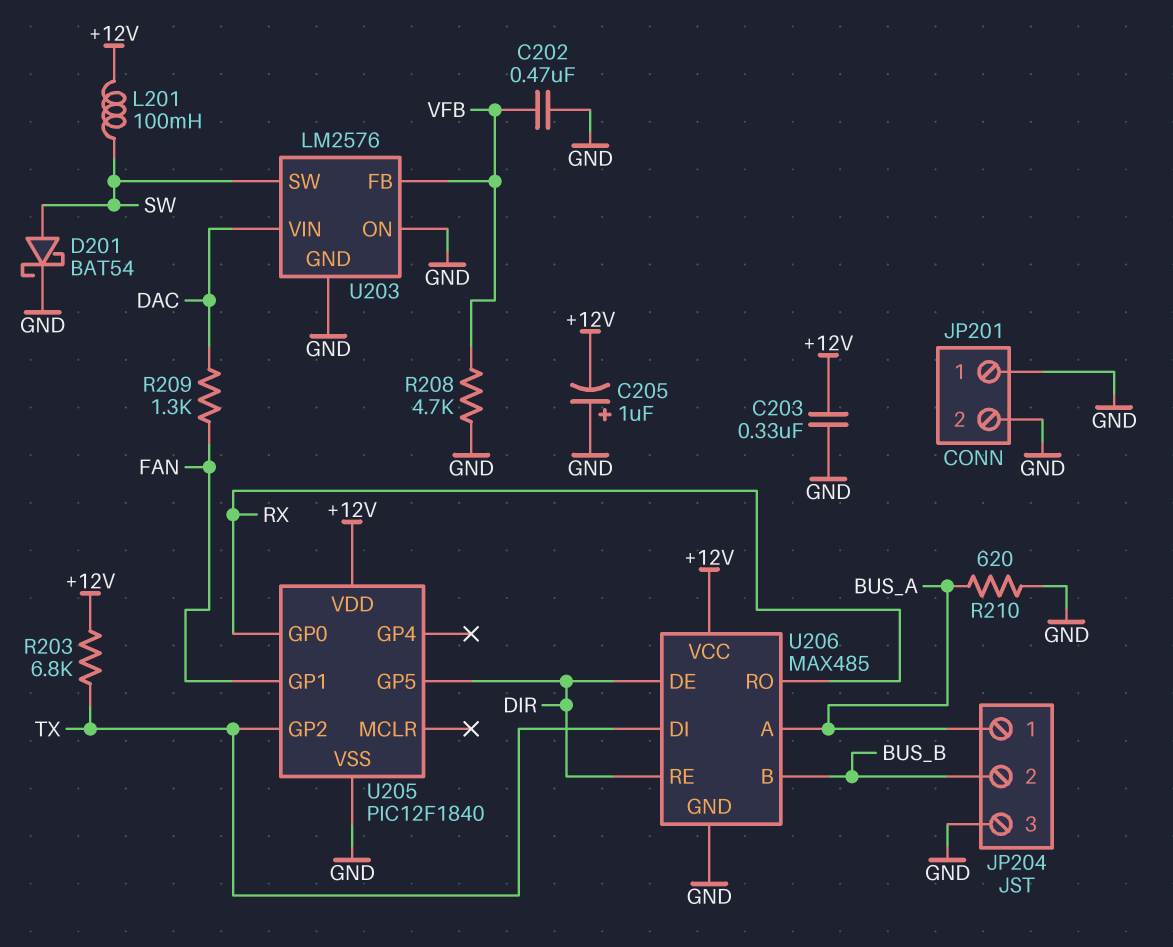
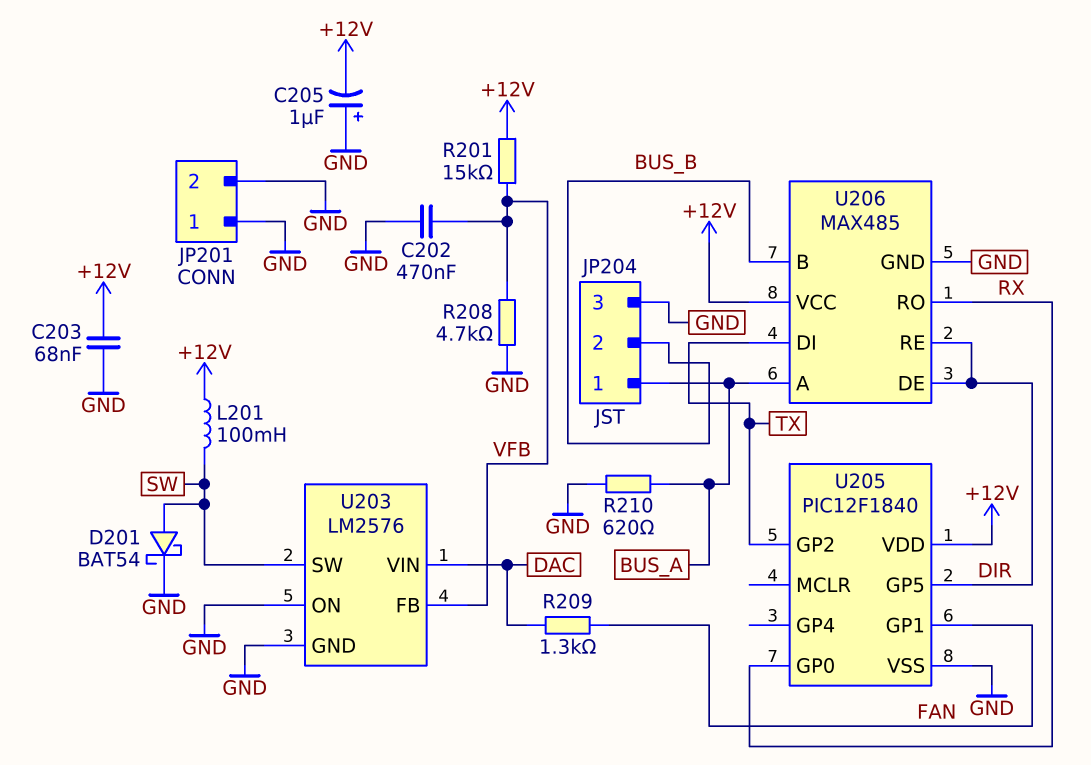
C203: 330nF (+12V, GND) -> 68nF (+12V, GND)
R201: none -> 15k (+12V, VFB)
R203: 6.8k (+12V, TX) -> none

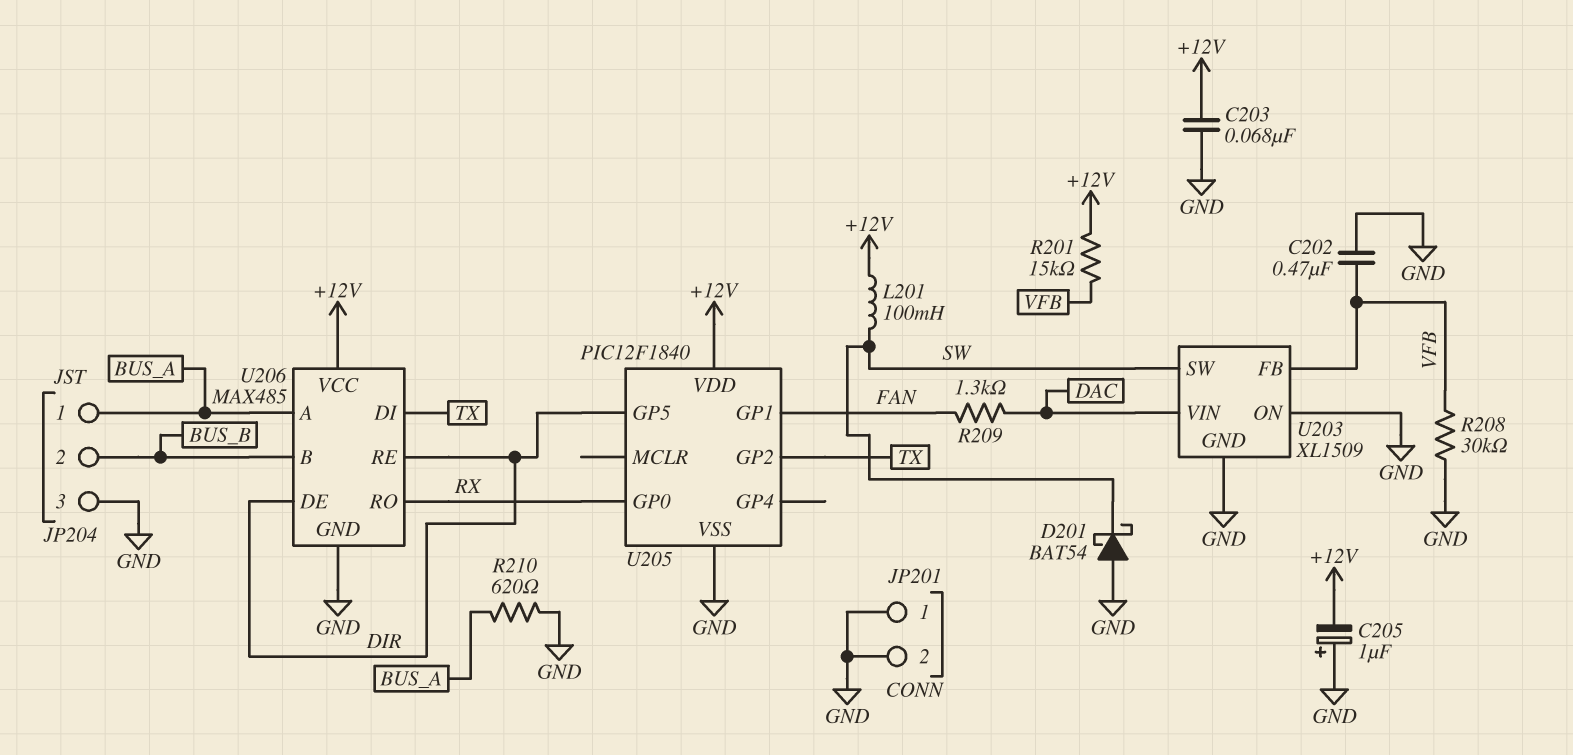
D201: schottky BAT54 (A SW, K GND) -> schottky BAT54 (A GND, K SW)
R208: 4.7k (GND, VFB) -> 30k (GND, VFB)
U203: LM2576 -> XL1509

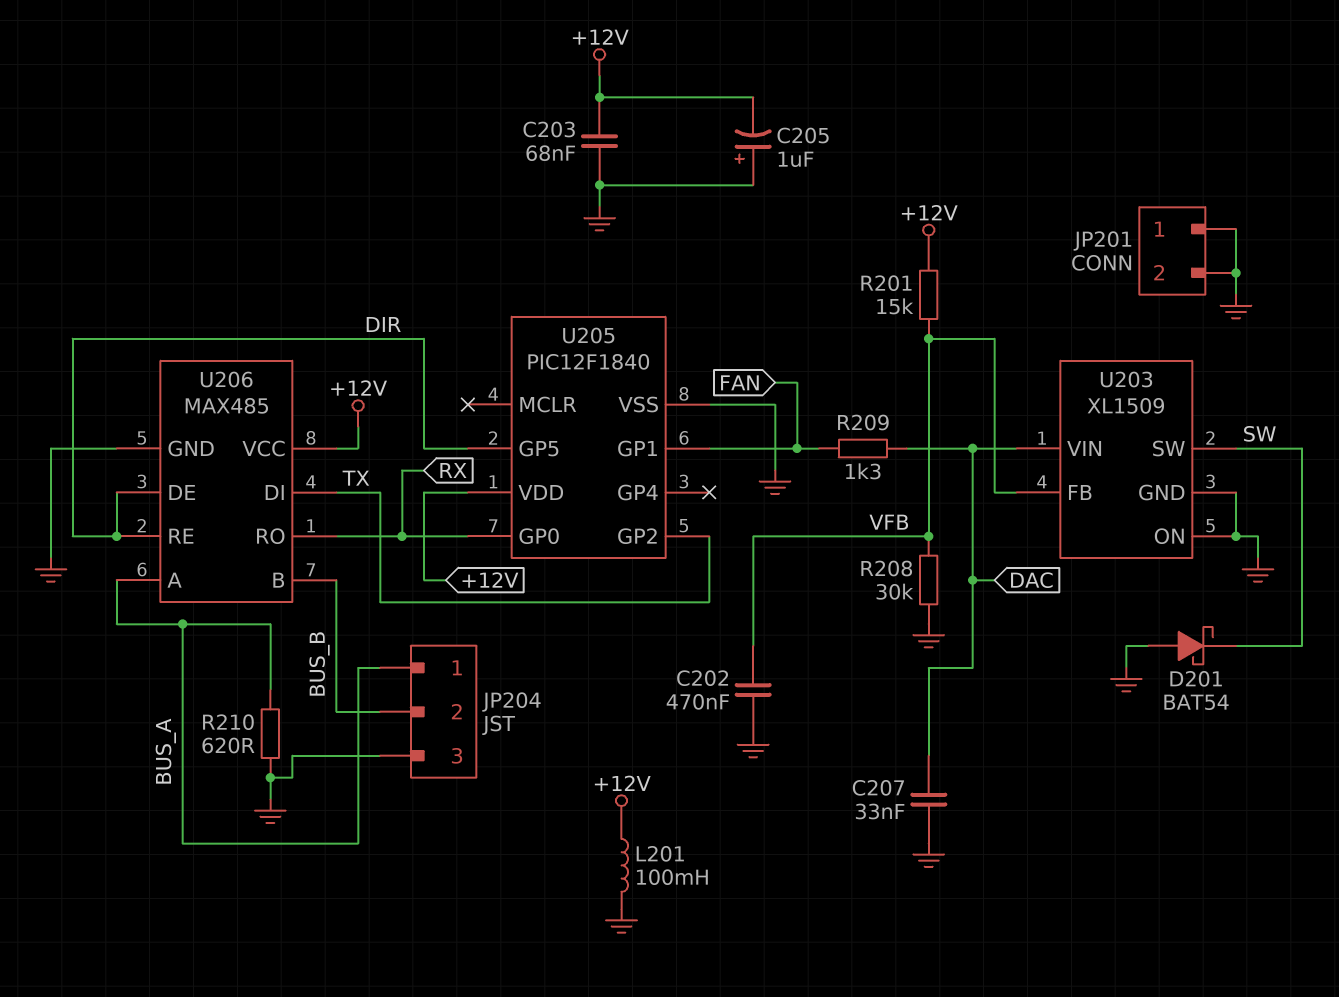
C207: none -> 33nF (DAC, GND)
L201: 100mH (+12V, SW) -> 100mH (+12V, GND)

